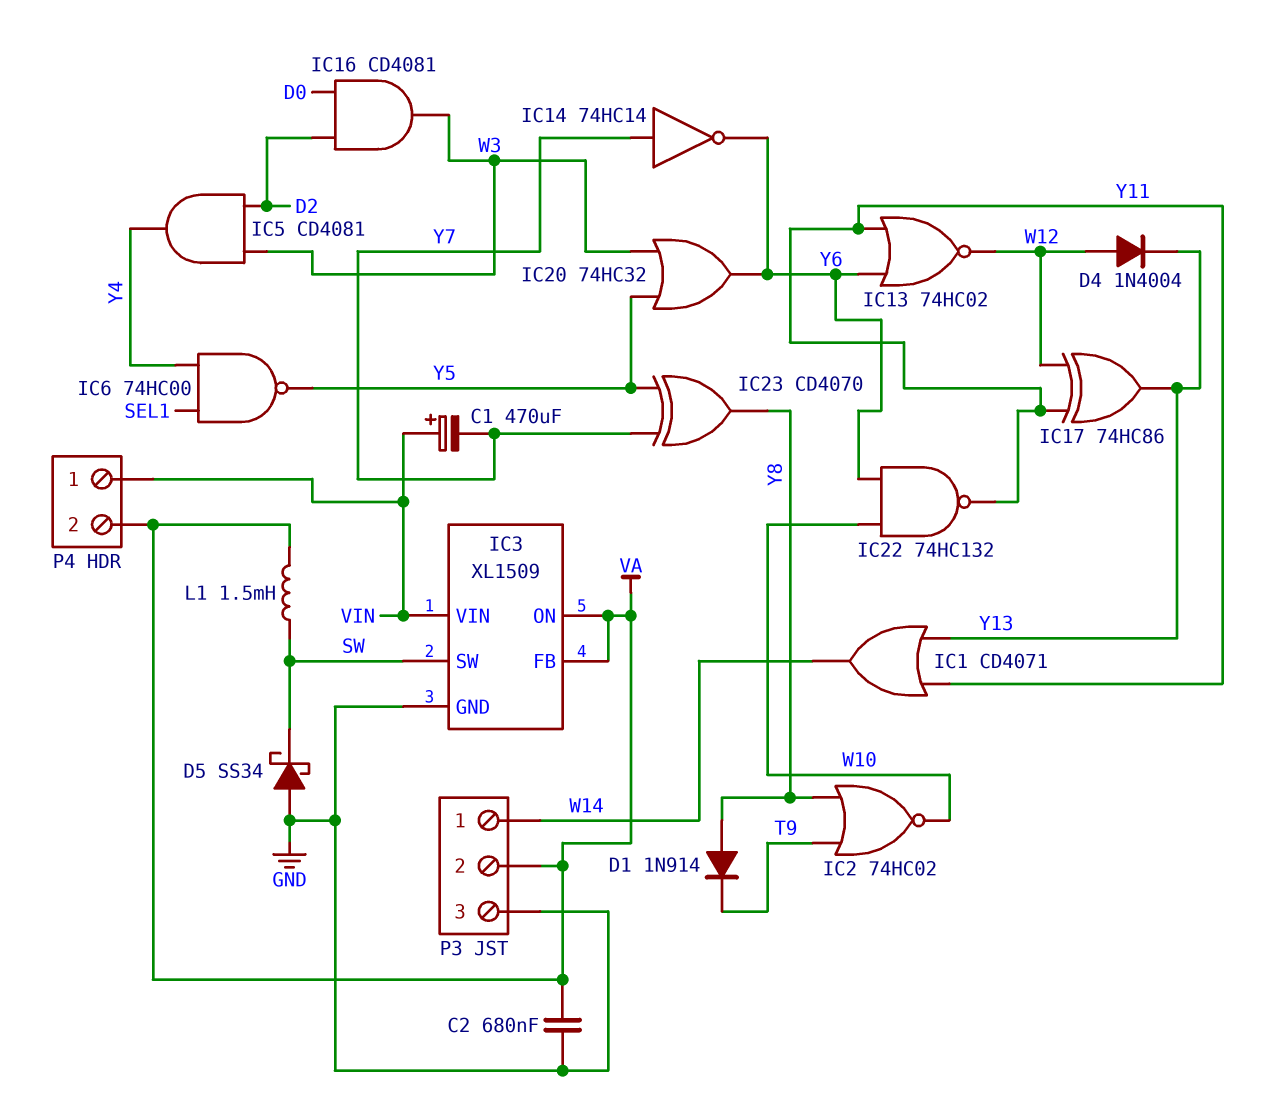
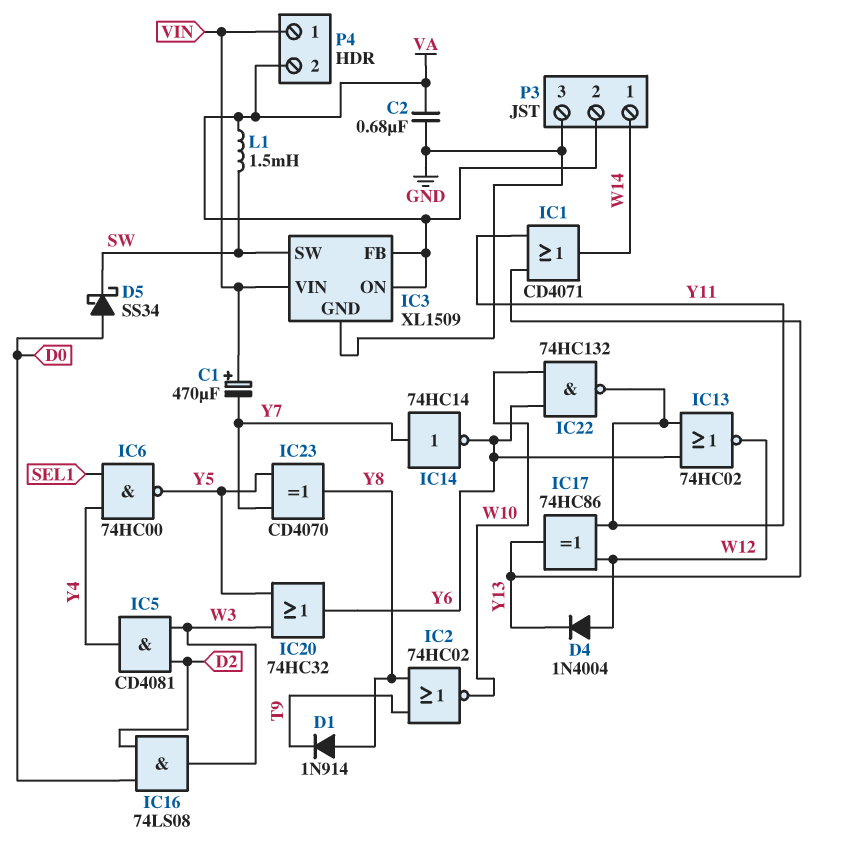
D5: schottky SS34 (A GND, K SW) -> schottky SS34 (A D0, K SW)
IC16: AND CD4081 (in D0, in D2, out W3) -> AND 74LS08 (in D0, in D2, out W3)

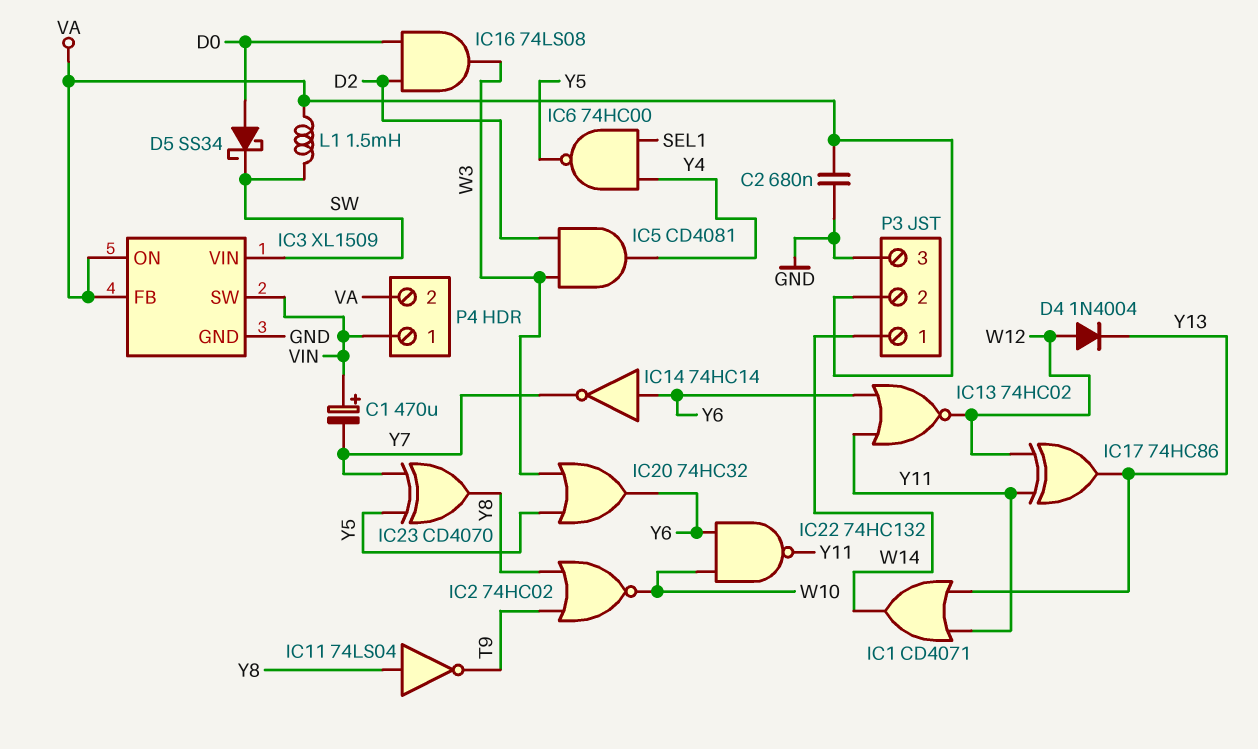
D1: diode 1N914 (A Y8, K T9) -> none
IC3 pin SW: SW -> VIN
IC3 pin VIN: VIN -> SW
IC11: none -> NOT 74LS04 (in Y8, out T9)
IC14: NOT 74HC14 (in Y7, out Y6) -> NOT 74HC14 (in Y6, out Y7)

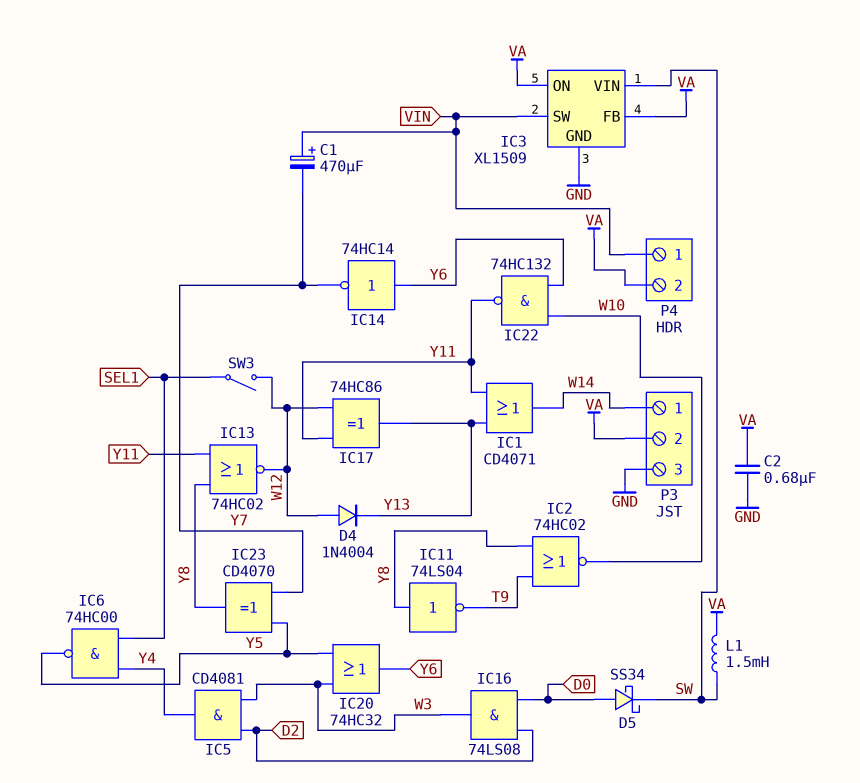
IC13: NOR 74HC02 (in Y6, in Y11, out W12) -> NOR 74HC02 (in Y8, in Y11, out W12)
SW3: none -> switch (SEL1, W12)

